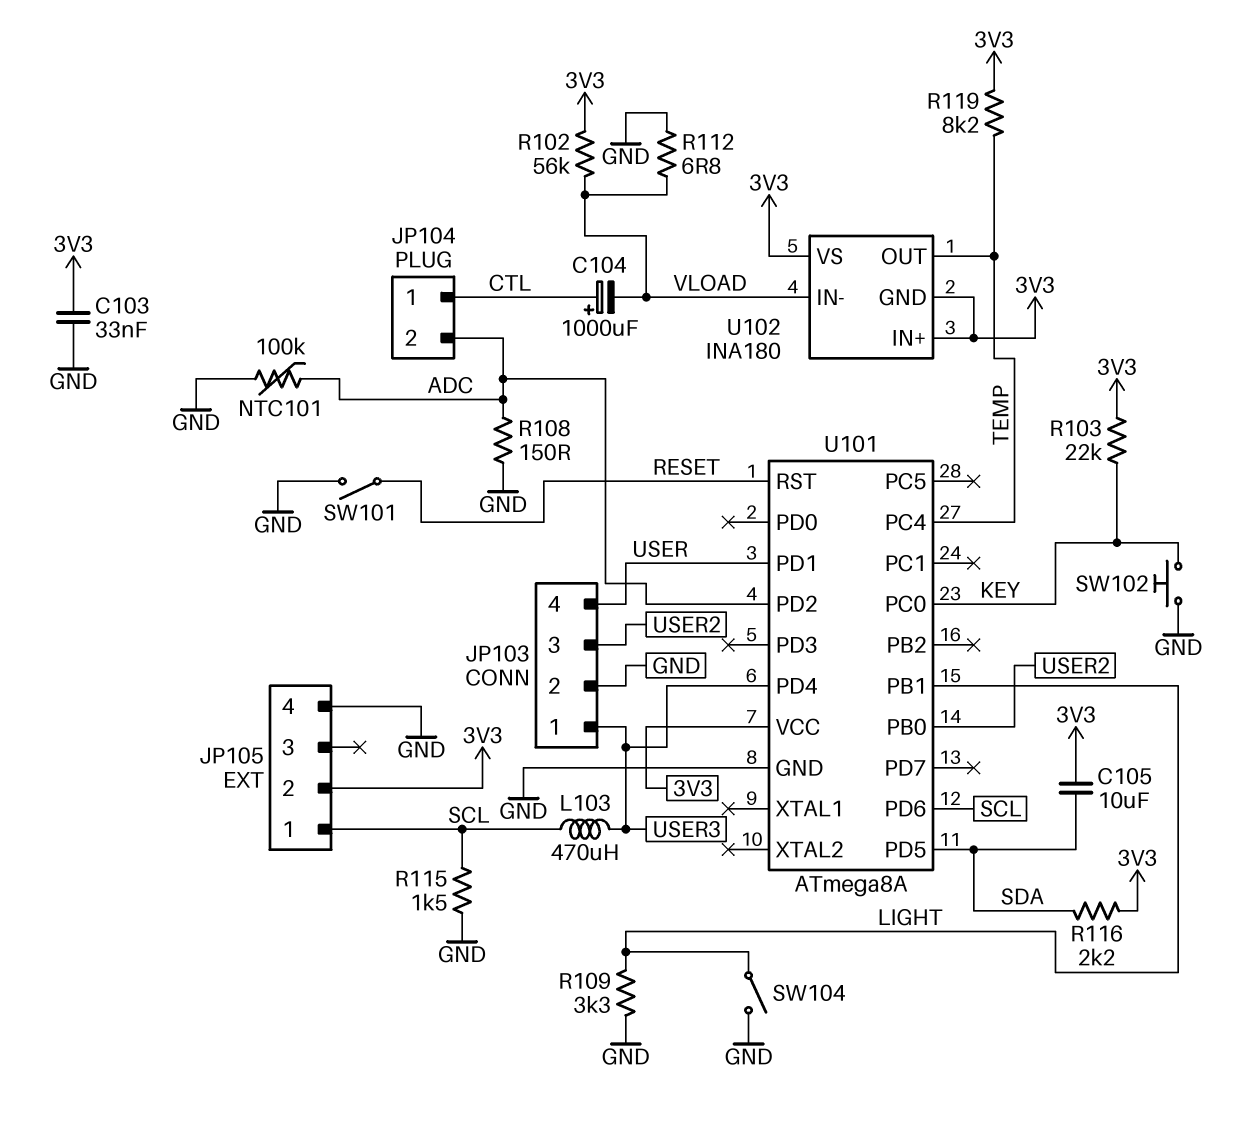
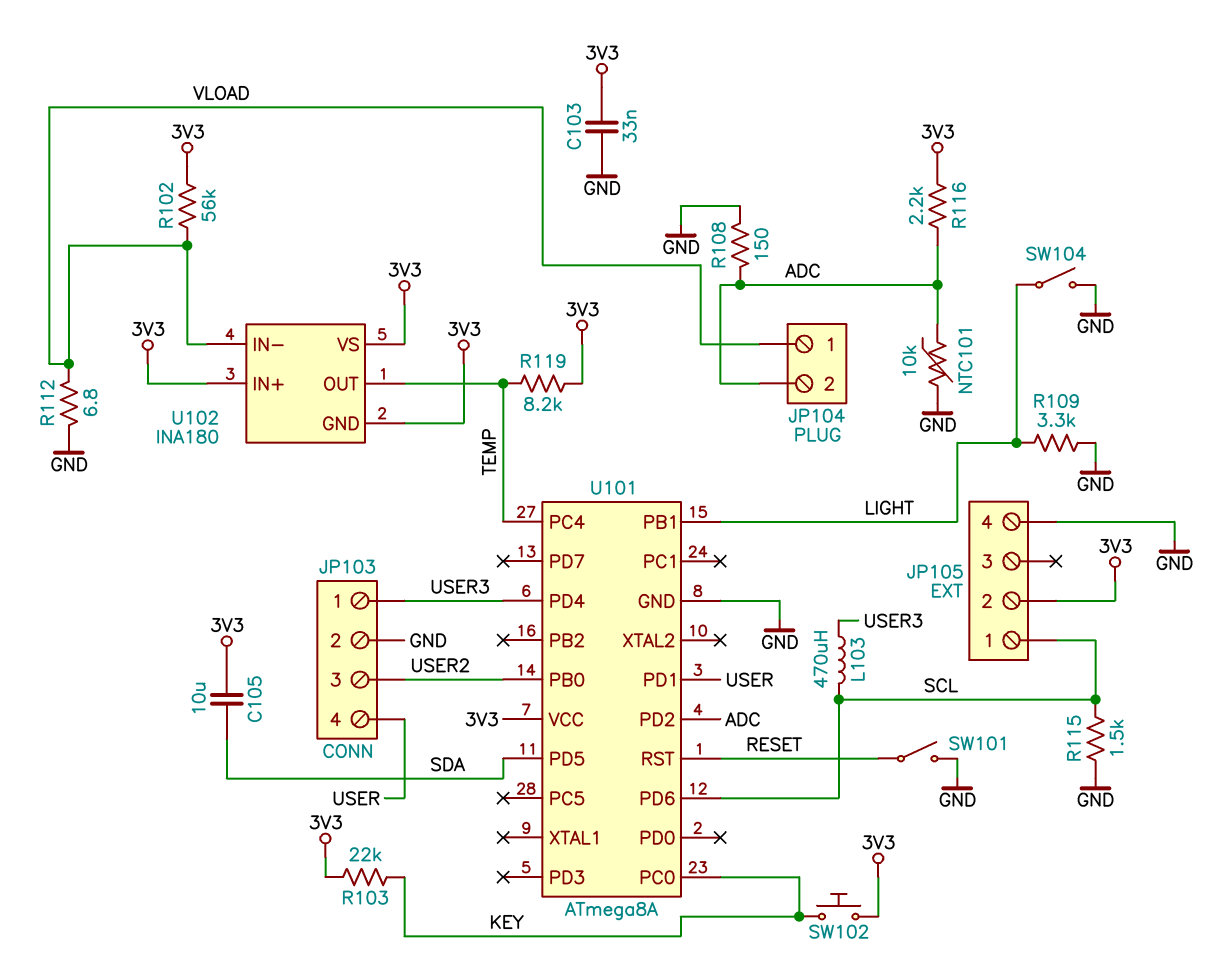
C104: 1000uF (plus CTL, minus VLOAD) -> none
JP104 pin 1: CTL -> VLOAD
NTC101: 100k (ADC, GND) -> 10k (ADC, GND)
R116: 2.2k (3V3, SDA) -> 2.2k (3V3, ADC)
SW102: button (GND, KEY) -> button (3V3, KEY)

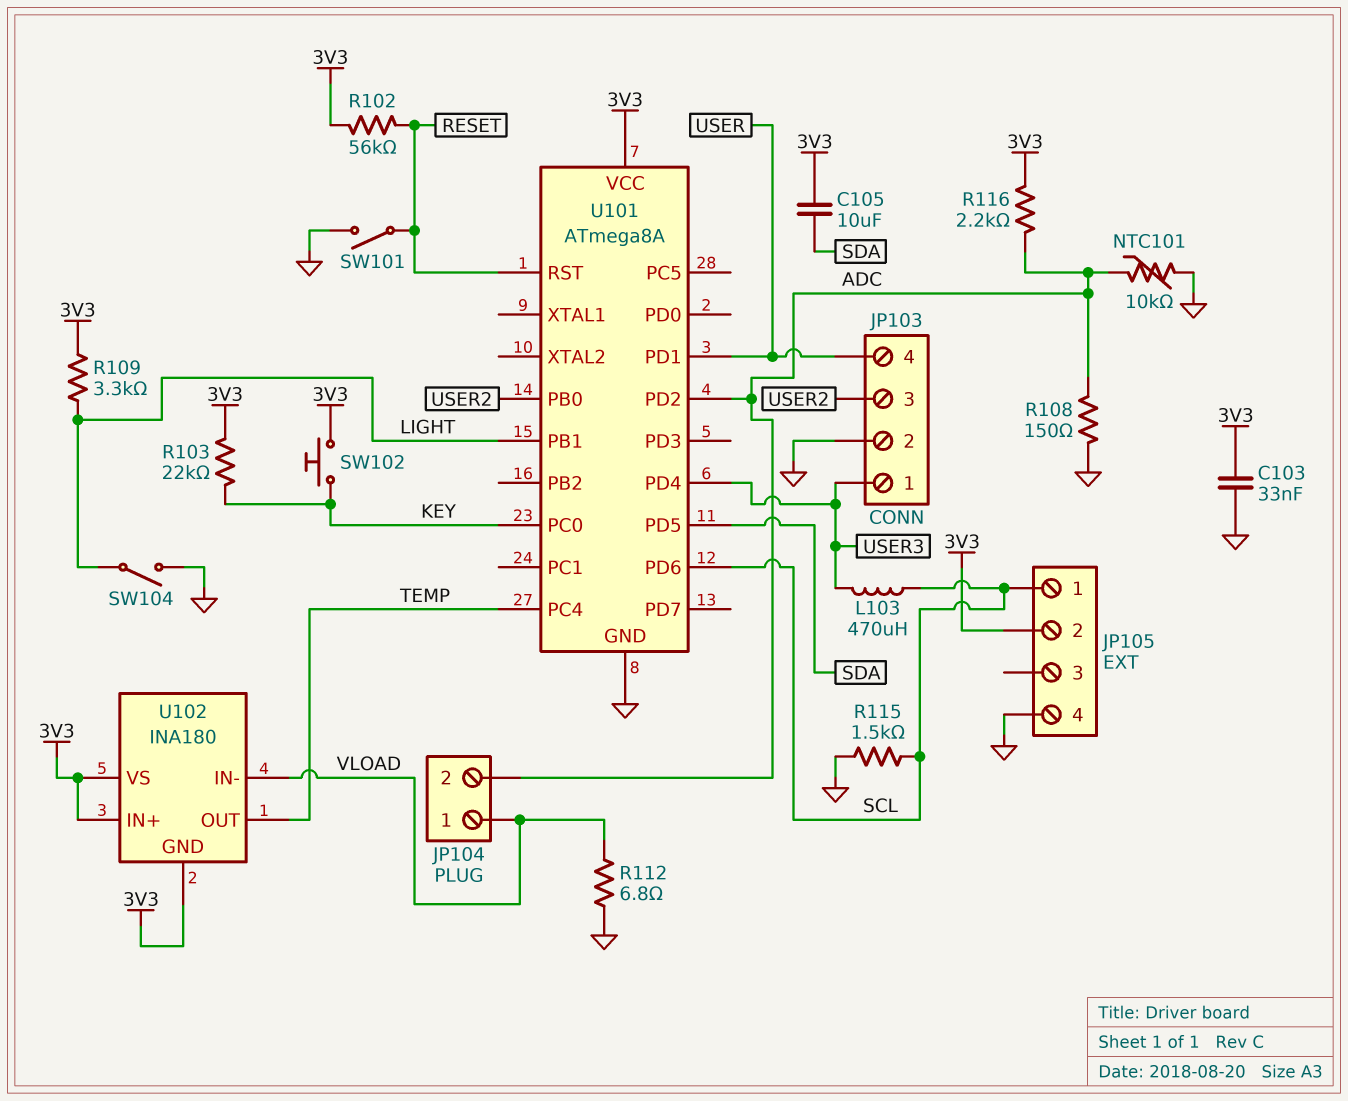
R102: 56k (3V3, VLOAD) -> 56k (3V3, RESET)
R109: 3.3k (GND, LIGHT) -> 3.3k (3V3, LIGHT)
R119: 8.2k (3V3, TEMP) -> none

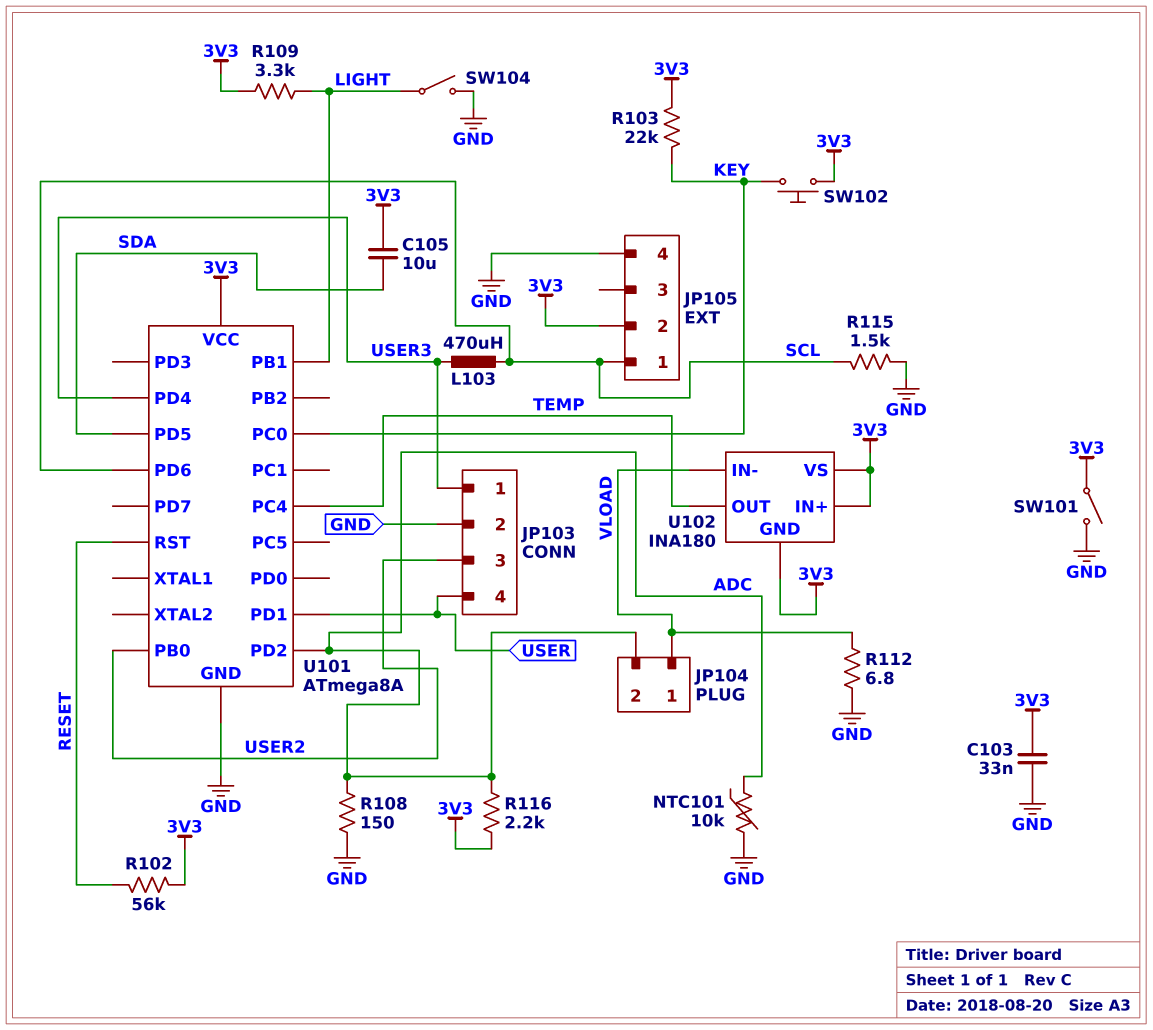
SW101: switch (GND, RESET) -> switch (3V3, GND)

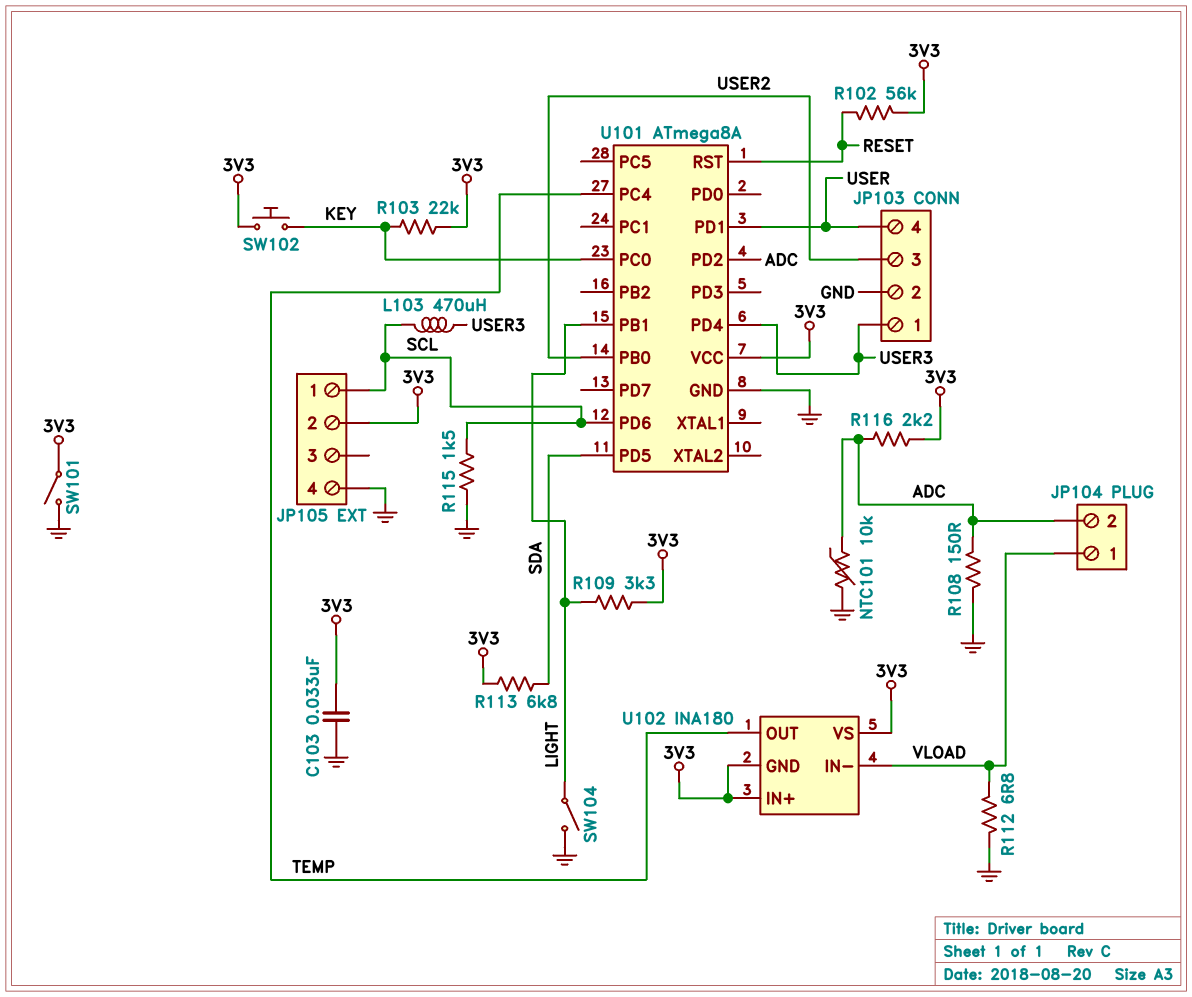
C105: 10uF (3V3, SDA) -> none
R113: none -> 6.8k (3V3, SDA)

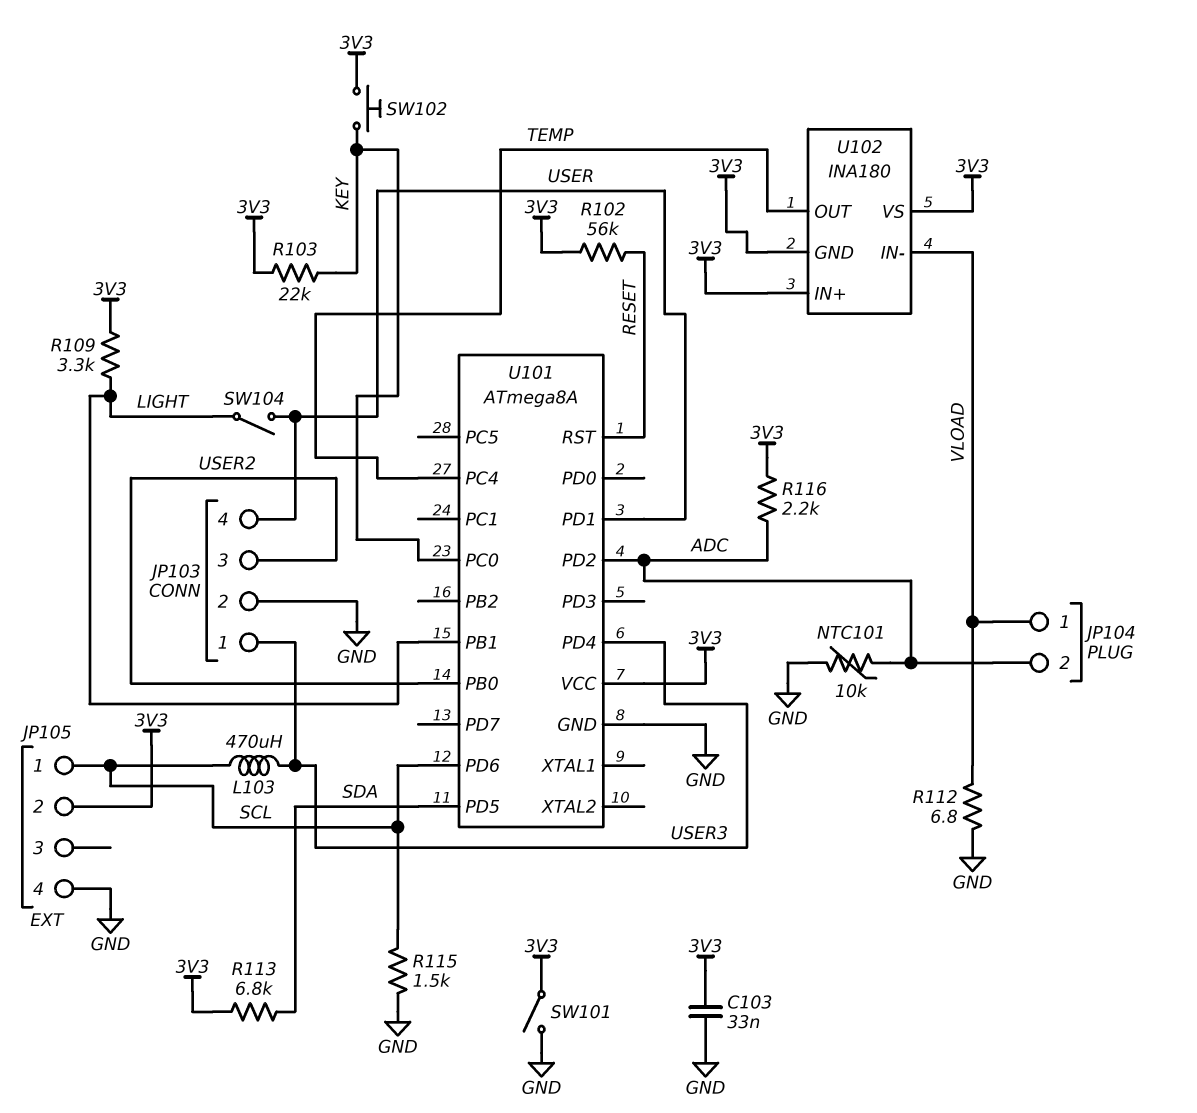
R108: 150 (ADC, GND) -> none
SW104: switch (GND, LIGHT) -> switch (LIGHT, USER)

